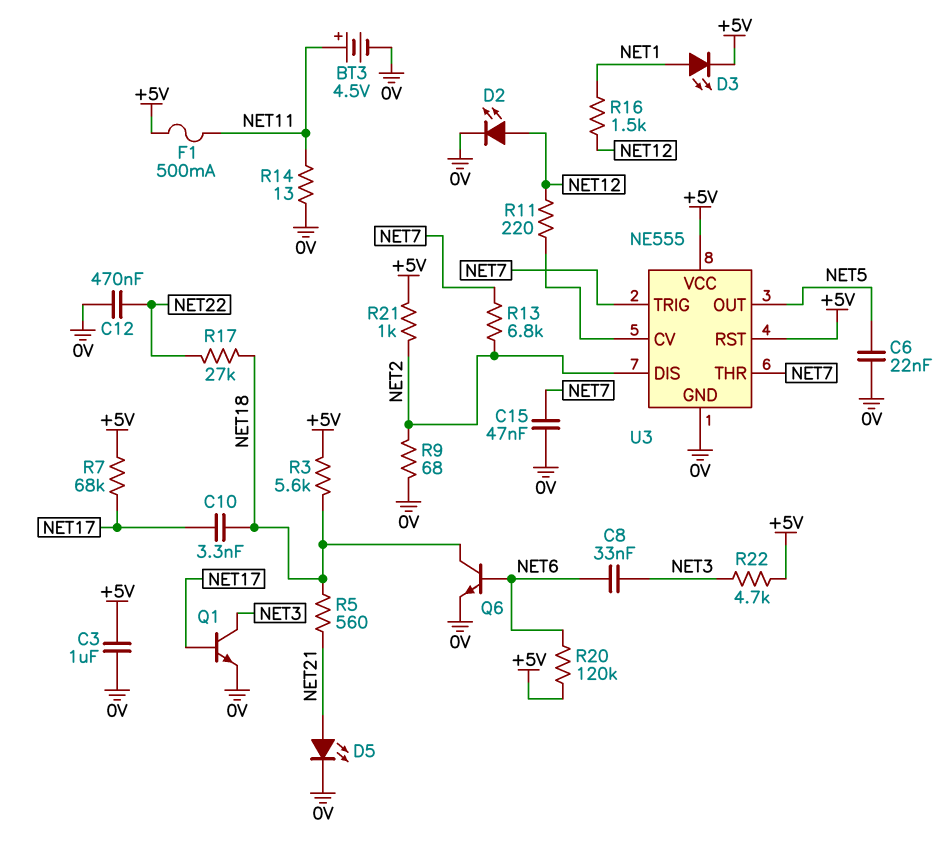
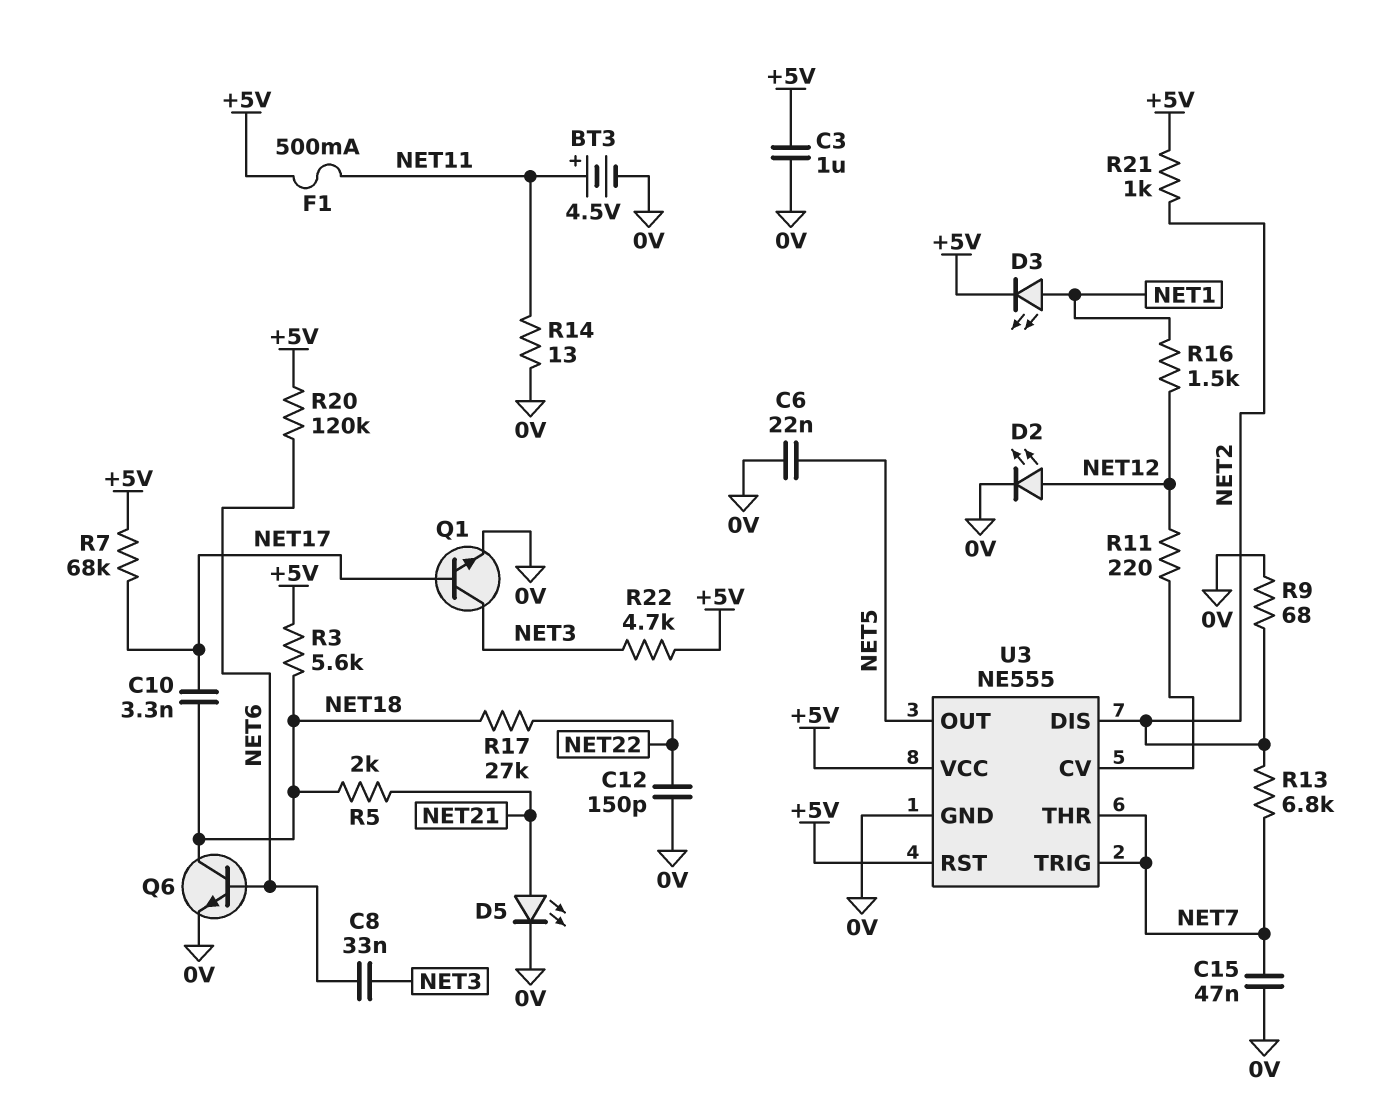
C12: 470nF (0V, NET22) -> 150pF (0V, NET22)
R5: 560 (NET18, NET21) -> 2k (NET18, NET21)

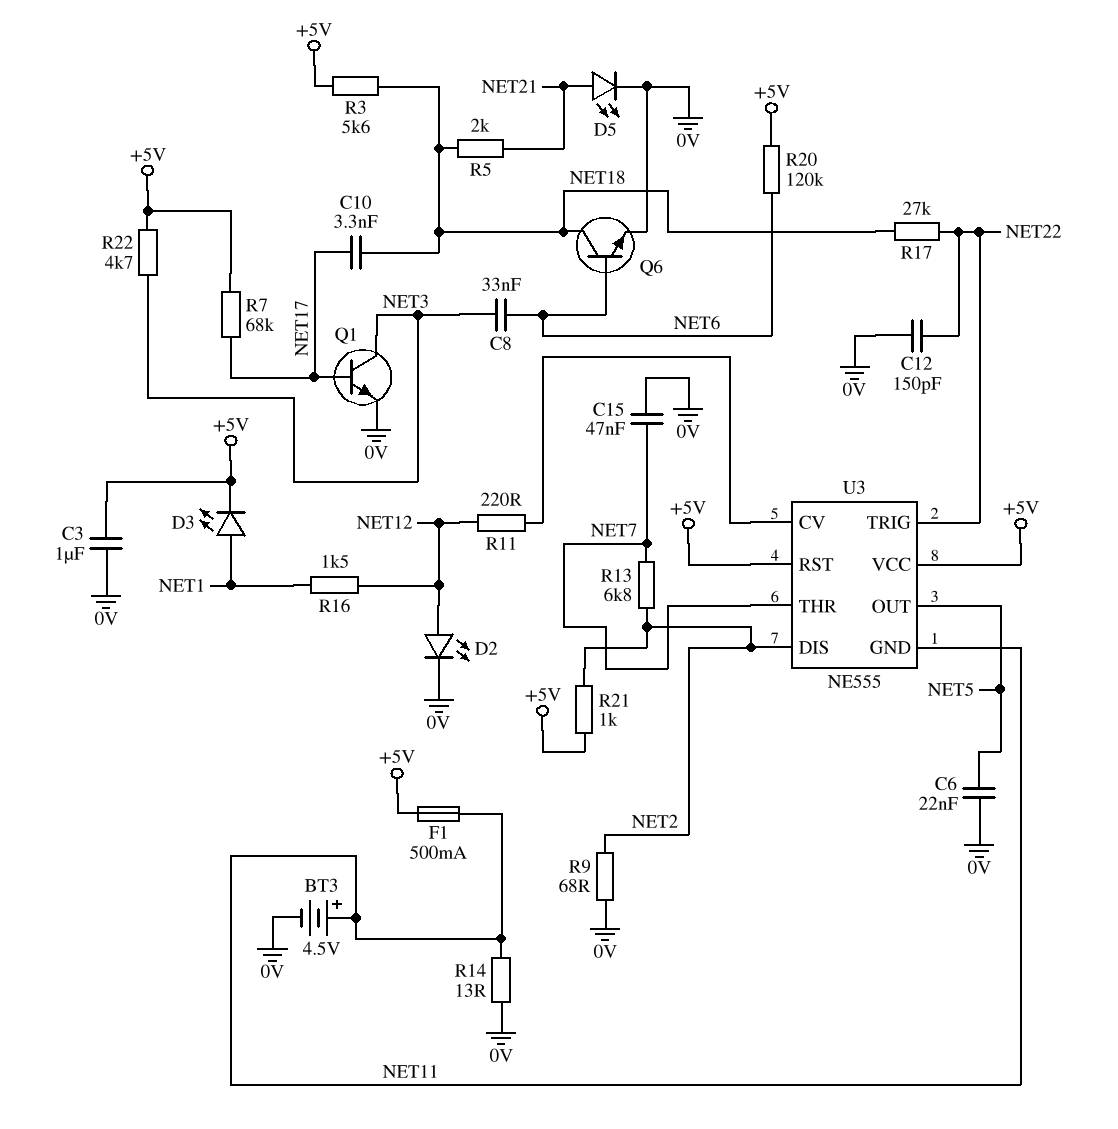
U3 pin GND: 0V -> NET11
U3 pin TRIG: NET7 -> NET22

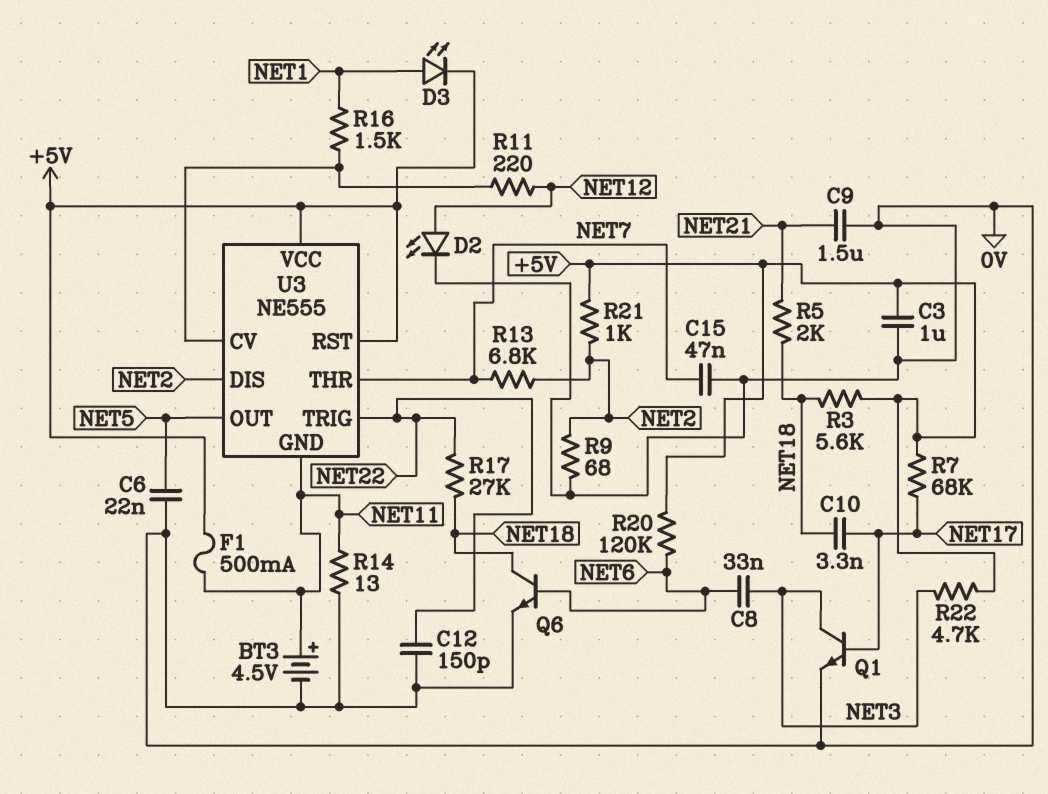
C9: none -> 1.5uF (0V, NET21)
D5: LED (A NET21, K 0V) -> none
R16: 1.5k (NET1, NET12) -> 1.5k (NET1, U3/CV)

